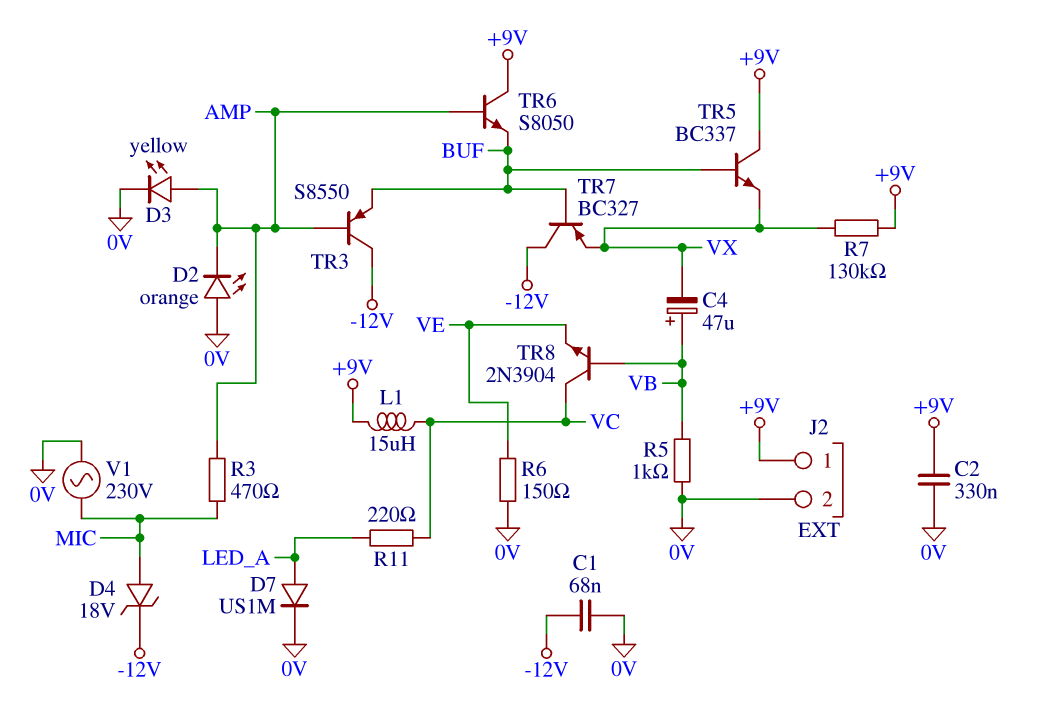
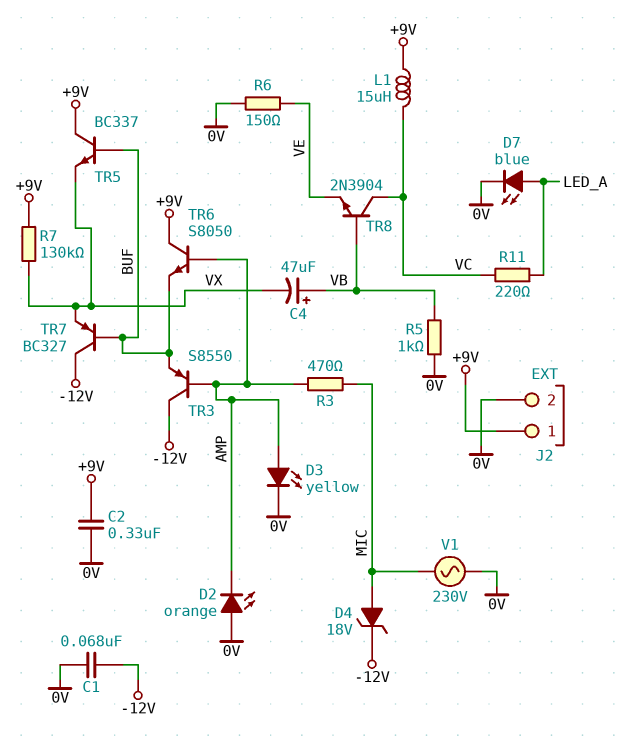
D7: diode US1M (A LED_A, K 0V) -> LED blue (A LED_A, K 0V)

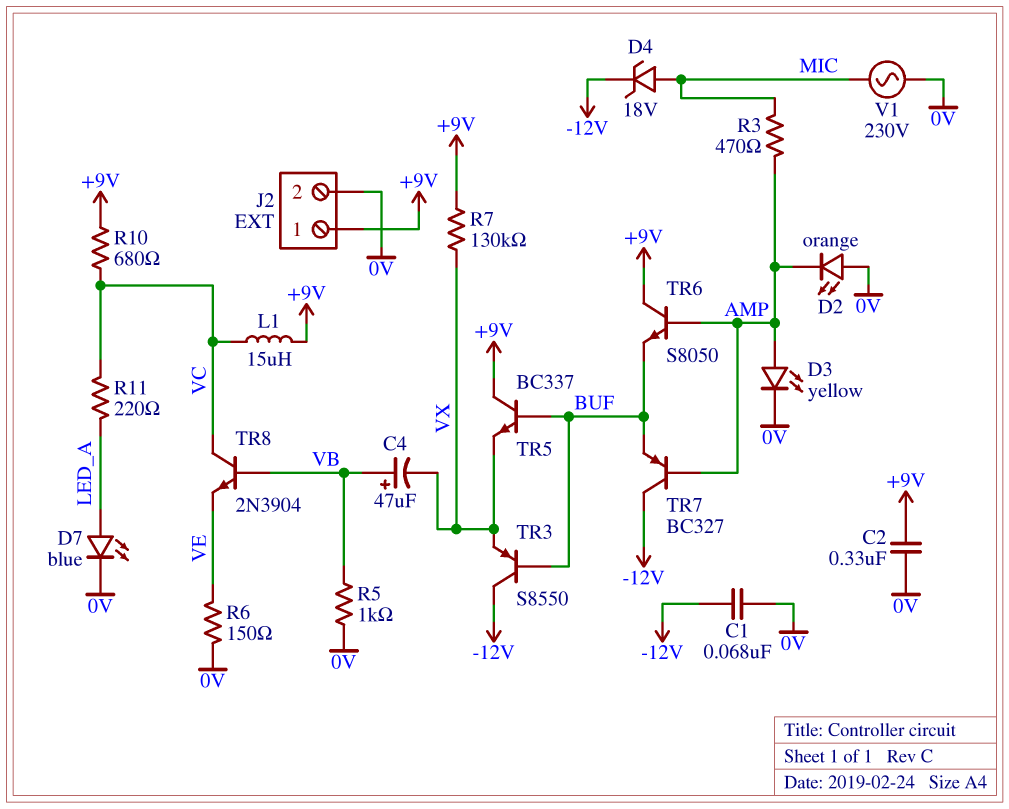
R10: none -> 680 (+9V, VC)
TR3: PNP S8550 (B AMP, C -12V, E BUF) -> PNP S8550 (B BUF, C -12V, E VX)
TR7: PNP BC327 (B BUF, C -12V, E VX) -> PNP BC327 (B AMP, C -12V, E BUF)

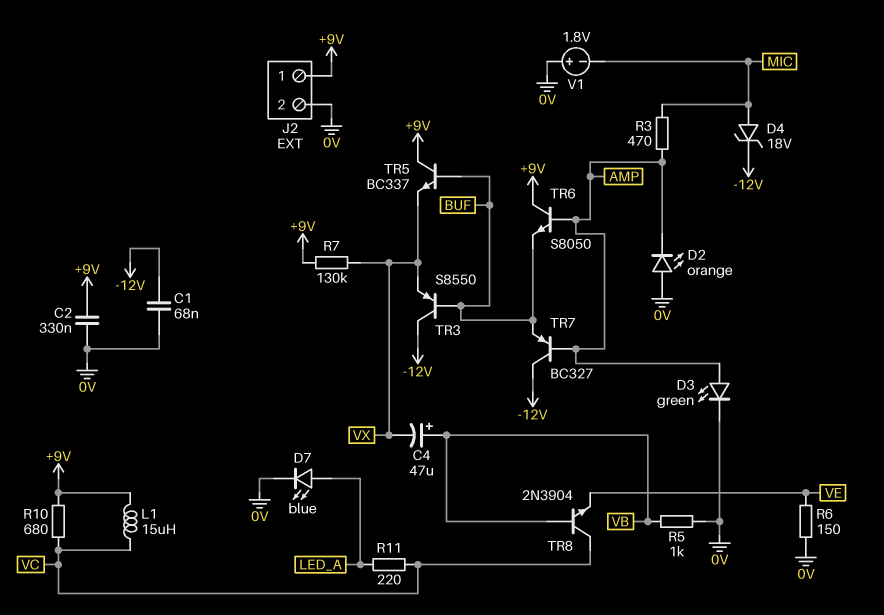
D3: LED yellow (A AMP, K 0V) -> LED green (A AMP, K 0V)
V1: AC 230V (0V, MIC) -> 1.8V (plus 0V, minus MIC)

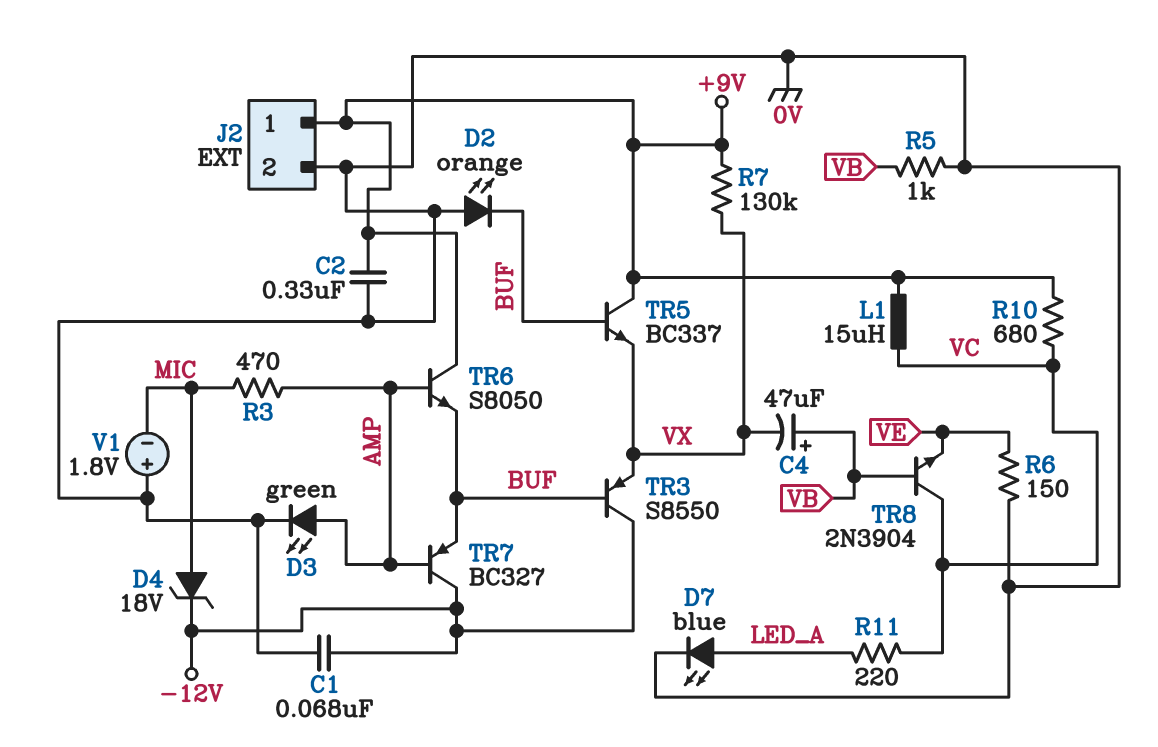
D2: LED orange (A 0V, K AMP) -> LED orange (A 0V, K BUF)

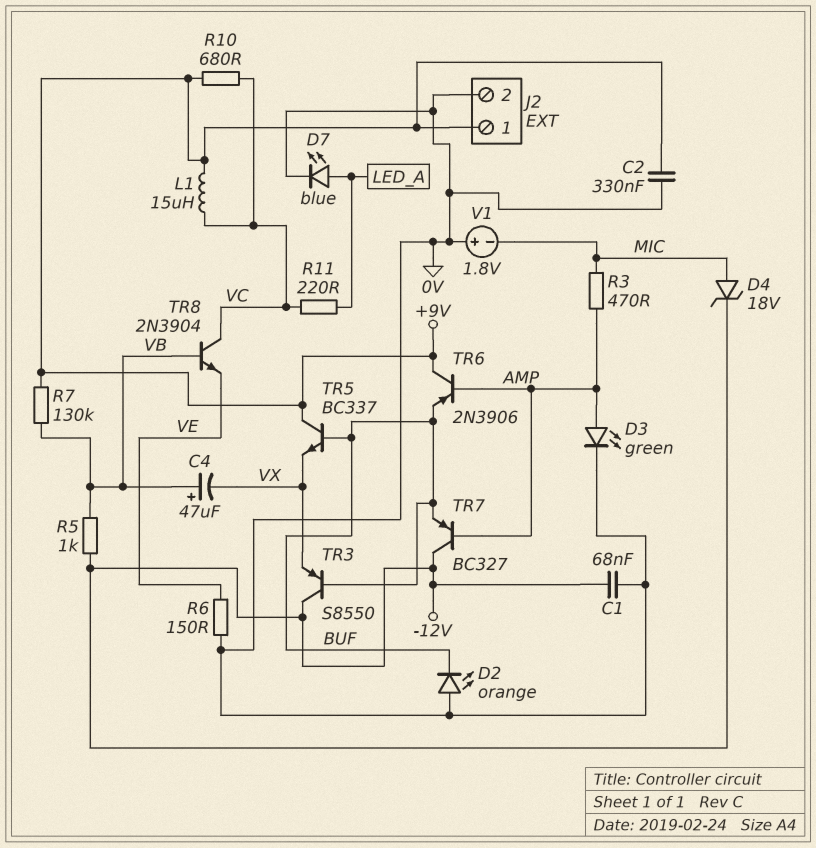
R5: 1k (0V, VB) -> 1k (-12V, VB)
R7: 130k (+9V, VX) -> 130k (+9V, VB)
TR6: NPN S8050 (B AMP, C +9V, E BUF) -> PNP 2N3906 (B AMP, C +9V, E BUF)

